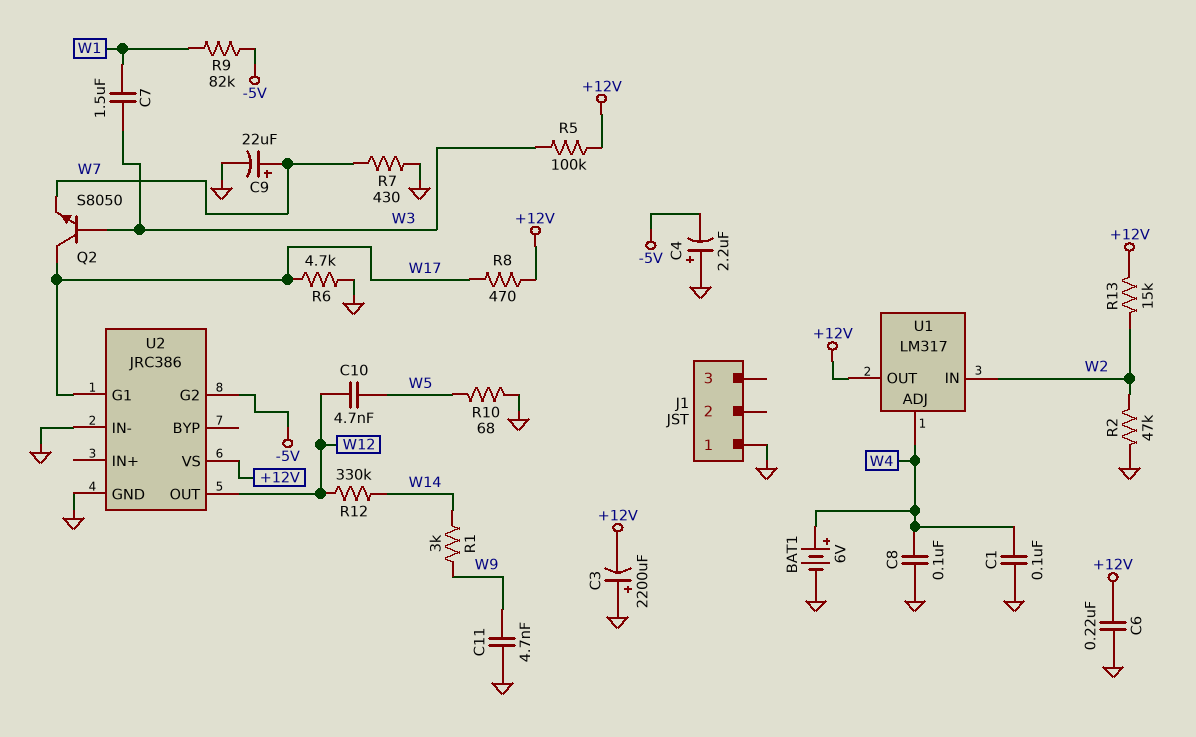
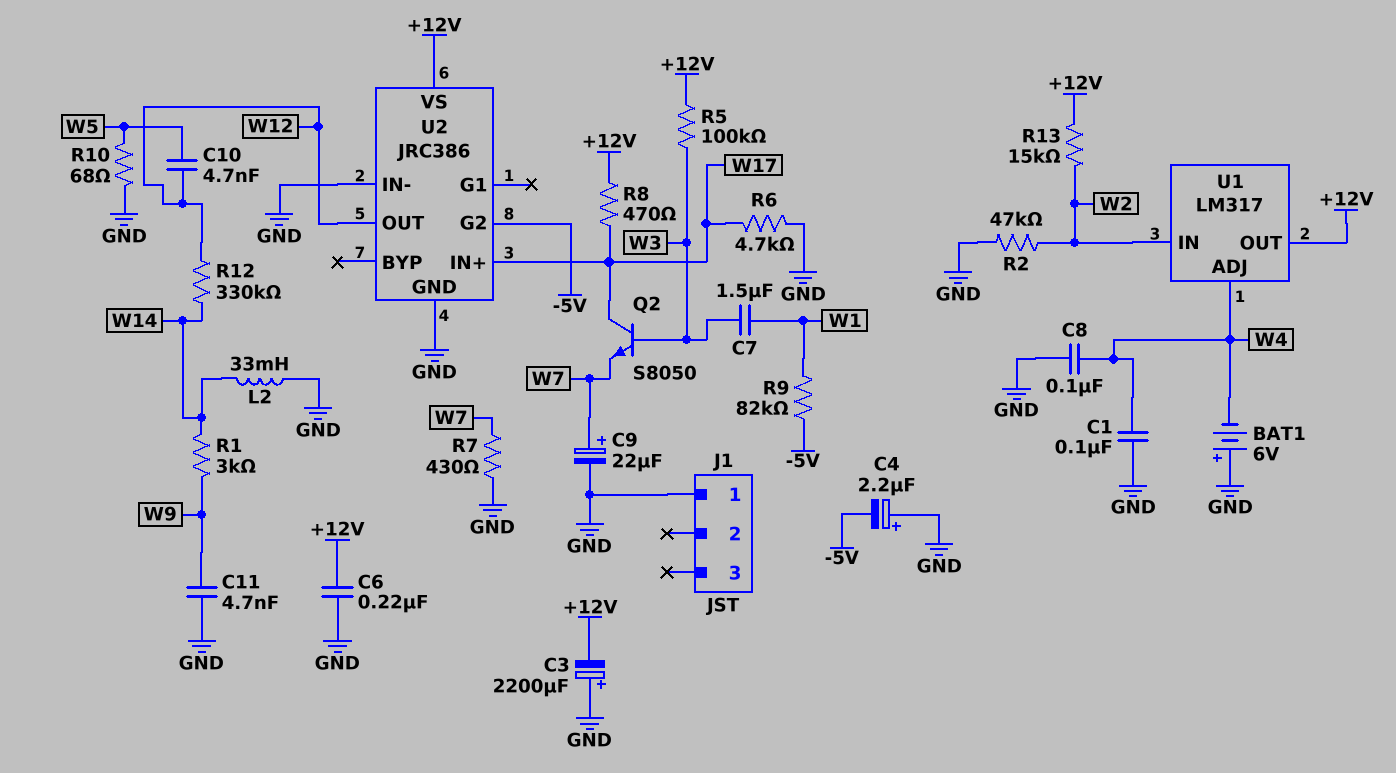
BAT1: 6V (plus W4, minus GND) -> 6V (plus GND, minus W4)
L2: none -> 33mH (GND, W14)
U2 pin G1: W17 -> none
U2 pin IN+: none -> W17

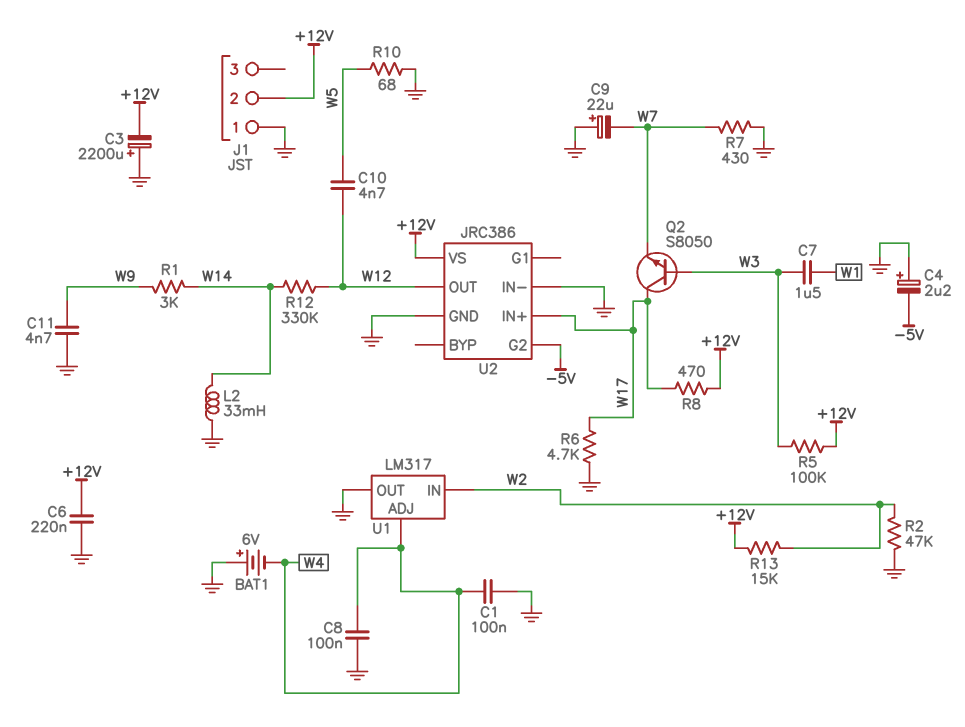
C9: 22uF (plus W7, minus GND) -> 22uF (plus GND, minus W7)
J1 pin 2: none -> +12V
R9: 82k (-5V, W1) -> none
U1 pin OUT: +12V -> GND

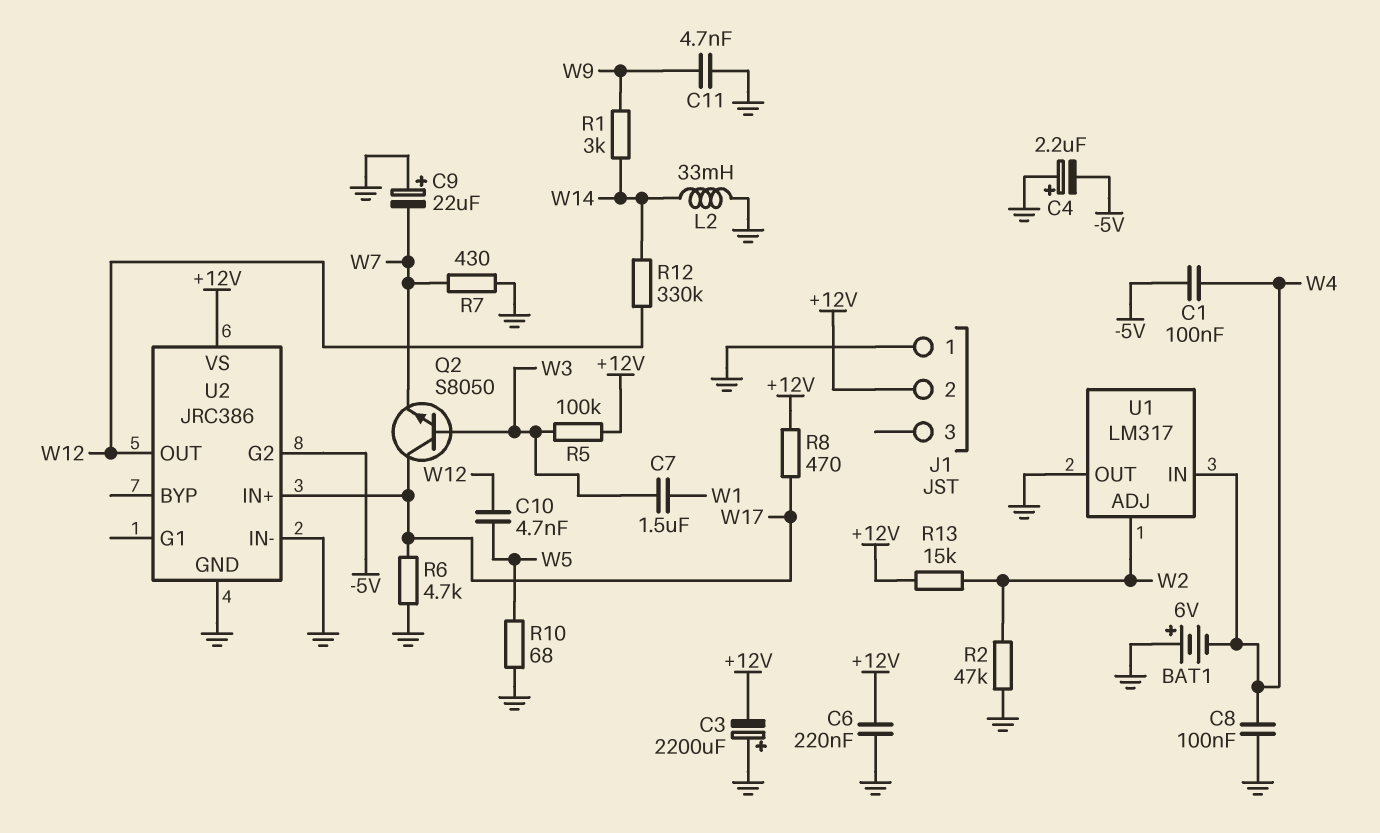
C1: 100nF (GND, W4) -> 100nF (-5V, W4)
U1 pin ADJ: W4 -> W2
U1 pin IN: W2 -> W4

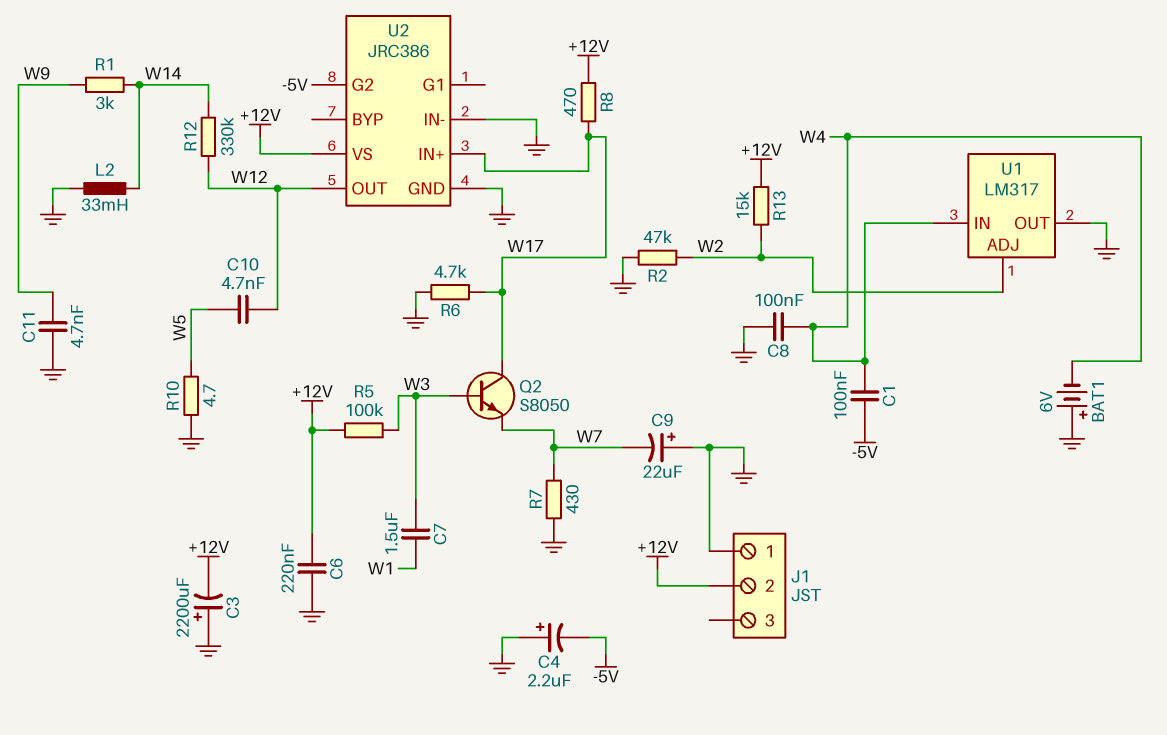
R10: 68 (GND, W5) -> 4.7 (GND, W5)

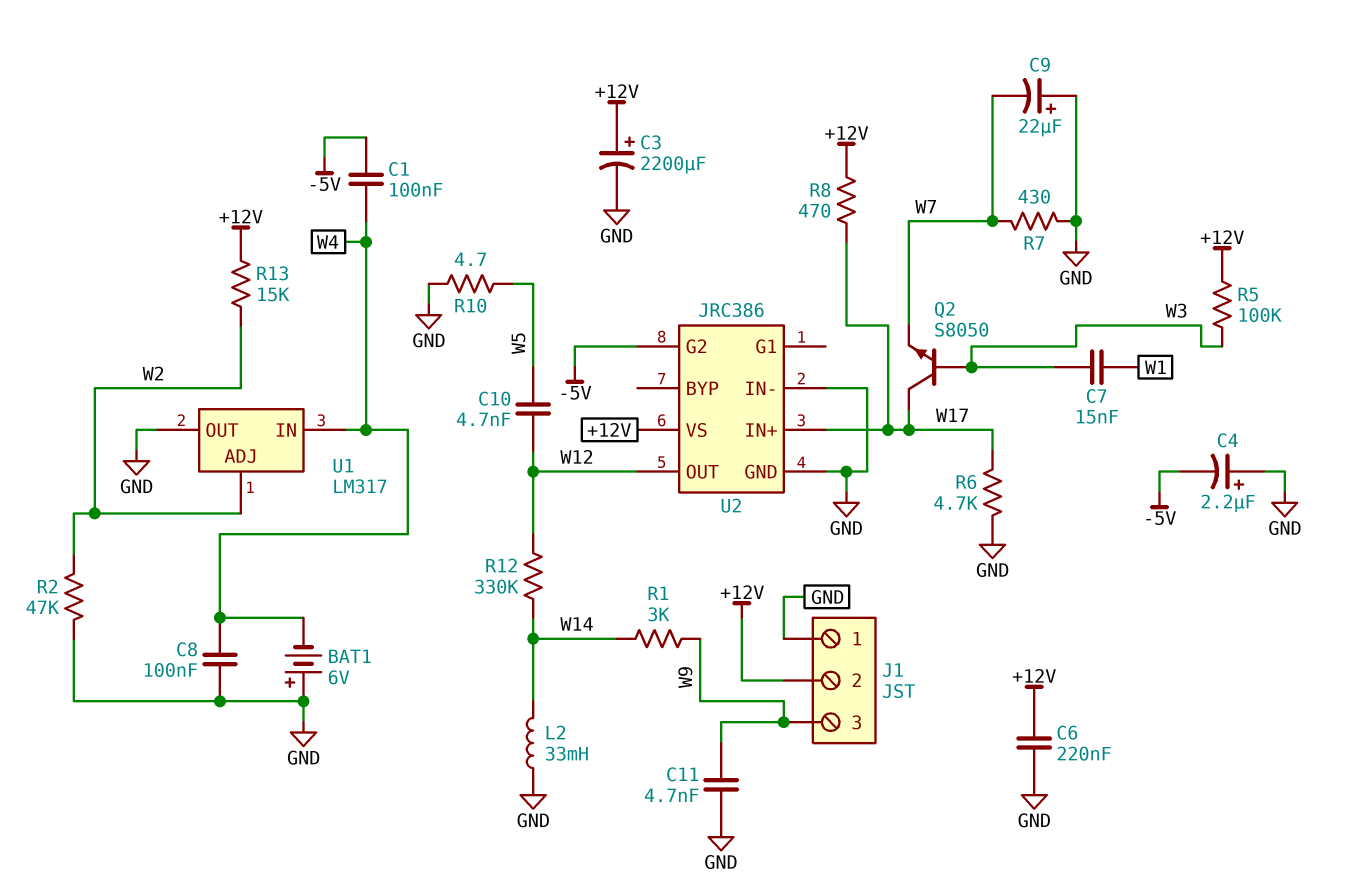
C3: 2200uF (plus GND, minus +12V) -> 2200uF (plus +12V, minus GND)
C7: 1.5uF (W1, W3) -> 15nF (W1, W3)
J1 pin 3: none -> W9

